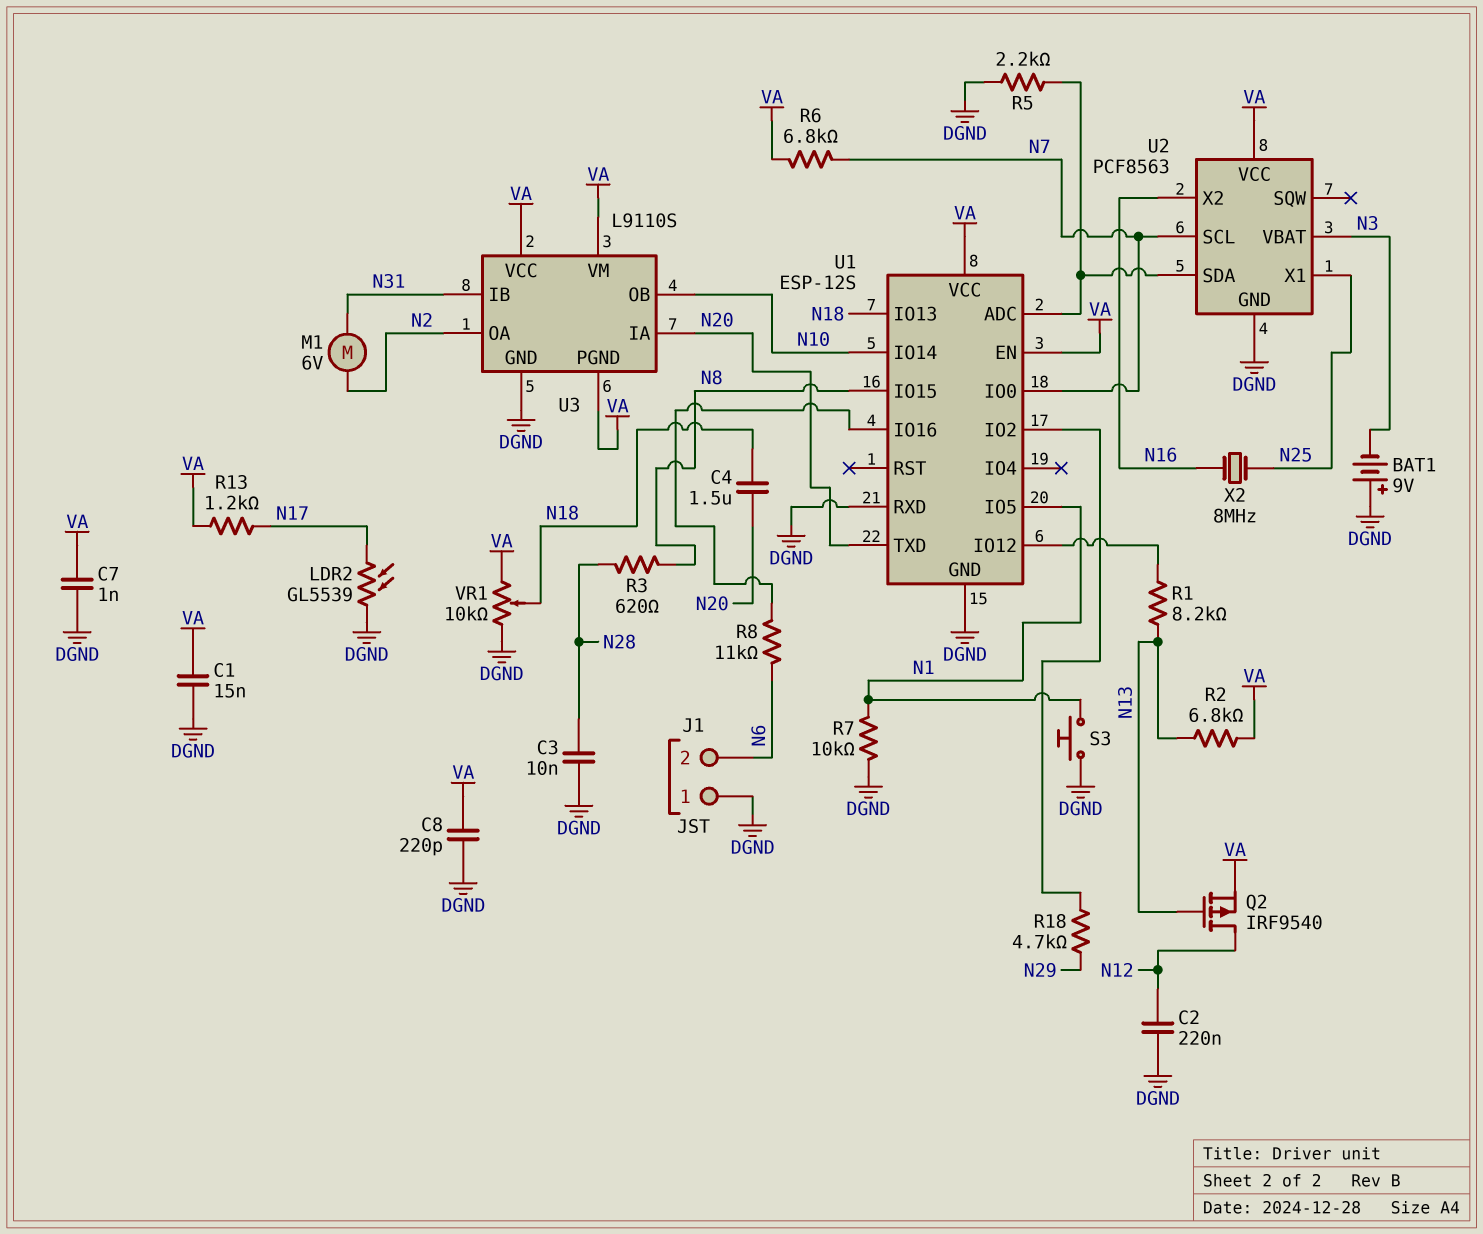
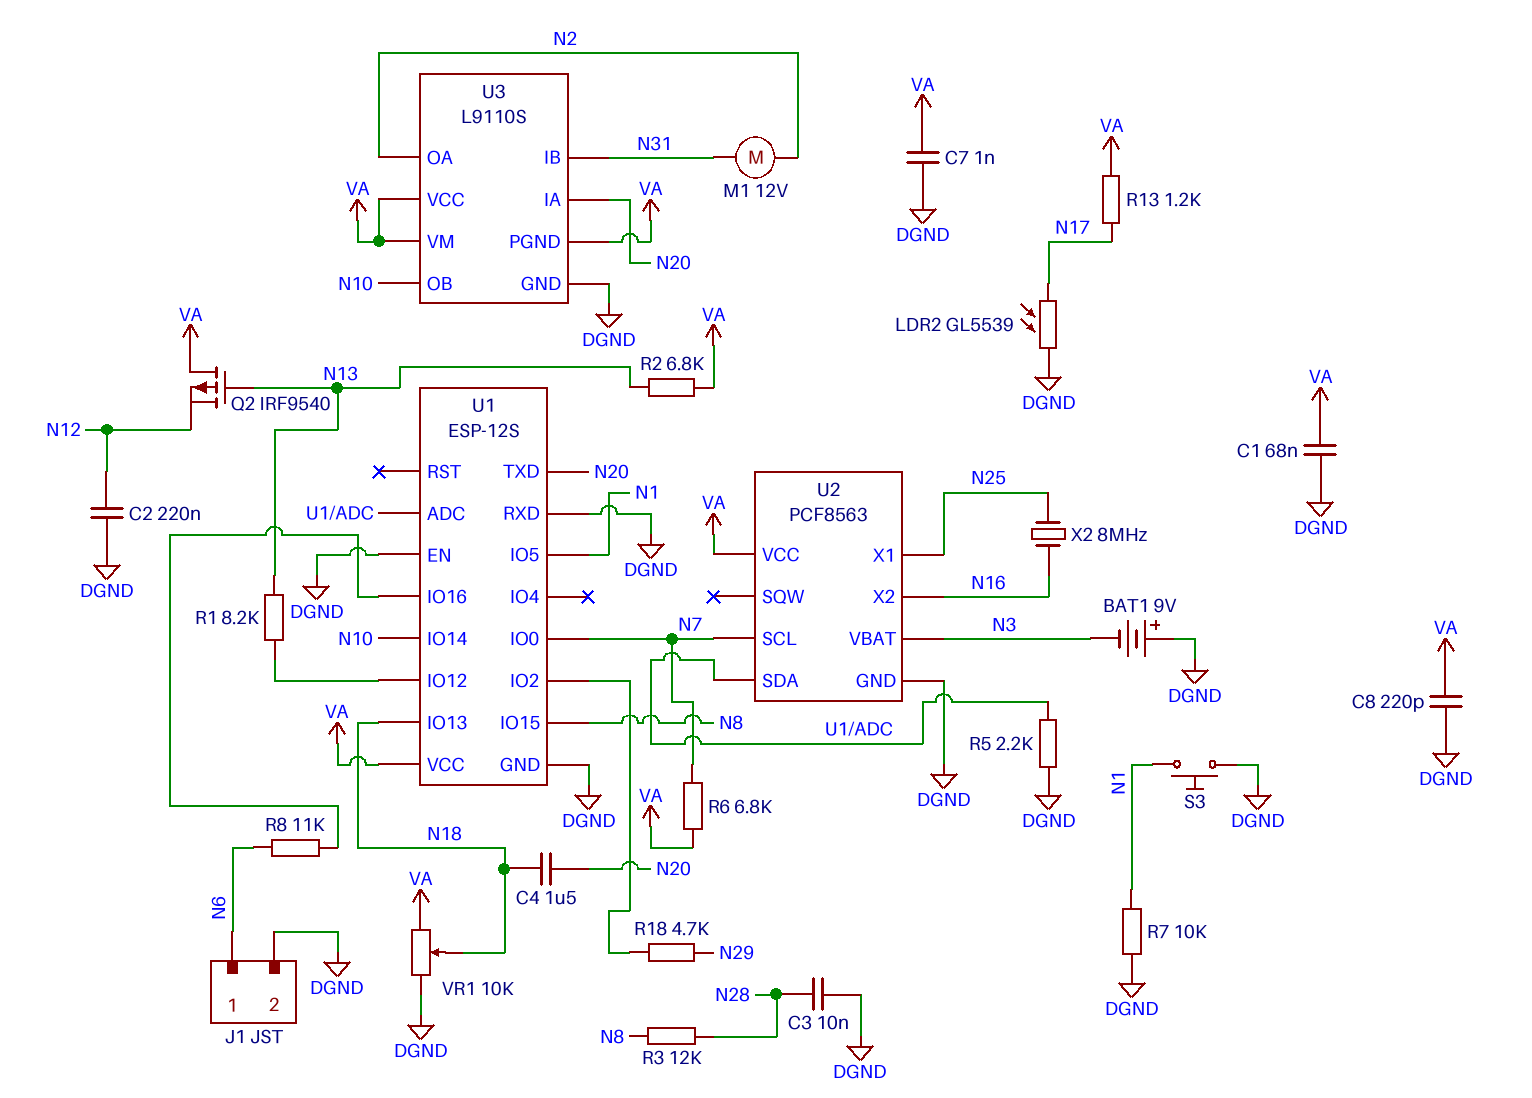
C1: 15nF (DGND, VA) -> 68nF (DGND, VA)
J1 pin 1: DGND -> N6
J1 pin 2: N6 -> DGND
M1: motor 6V (N2, N31) -> motor 12V (N2, N31)
Q2: PMOS IRF9540 (G N13, D N12, S VA) -> PMOS IRF9540 (G N13, D VA, S N12)
R3: 620 (N8, N28) -> 12k (N8, N28)
U1 pin EN: VA -> DGND

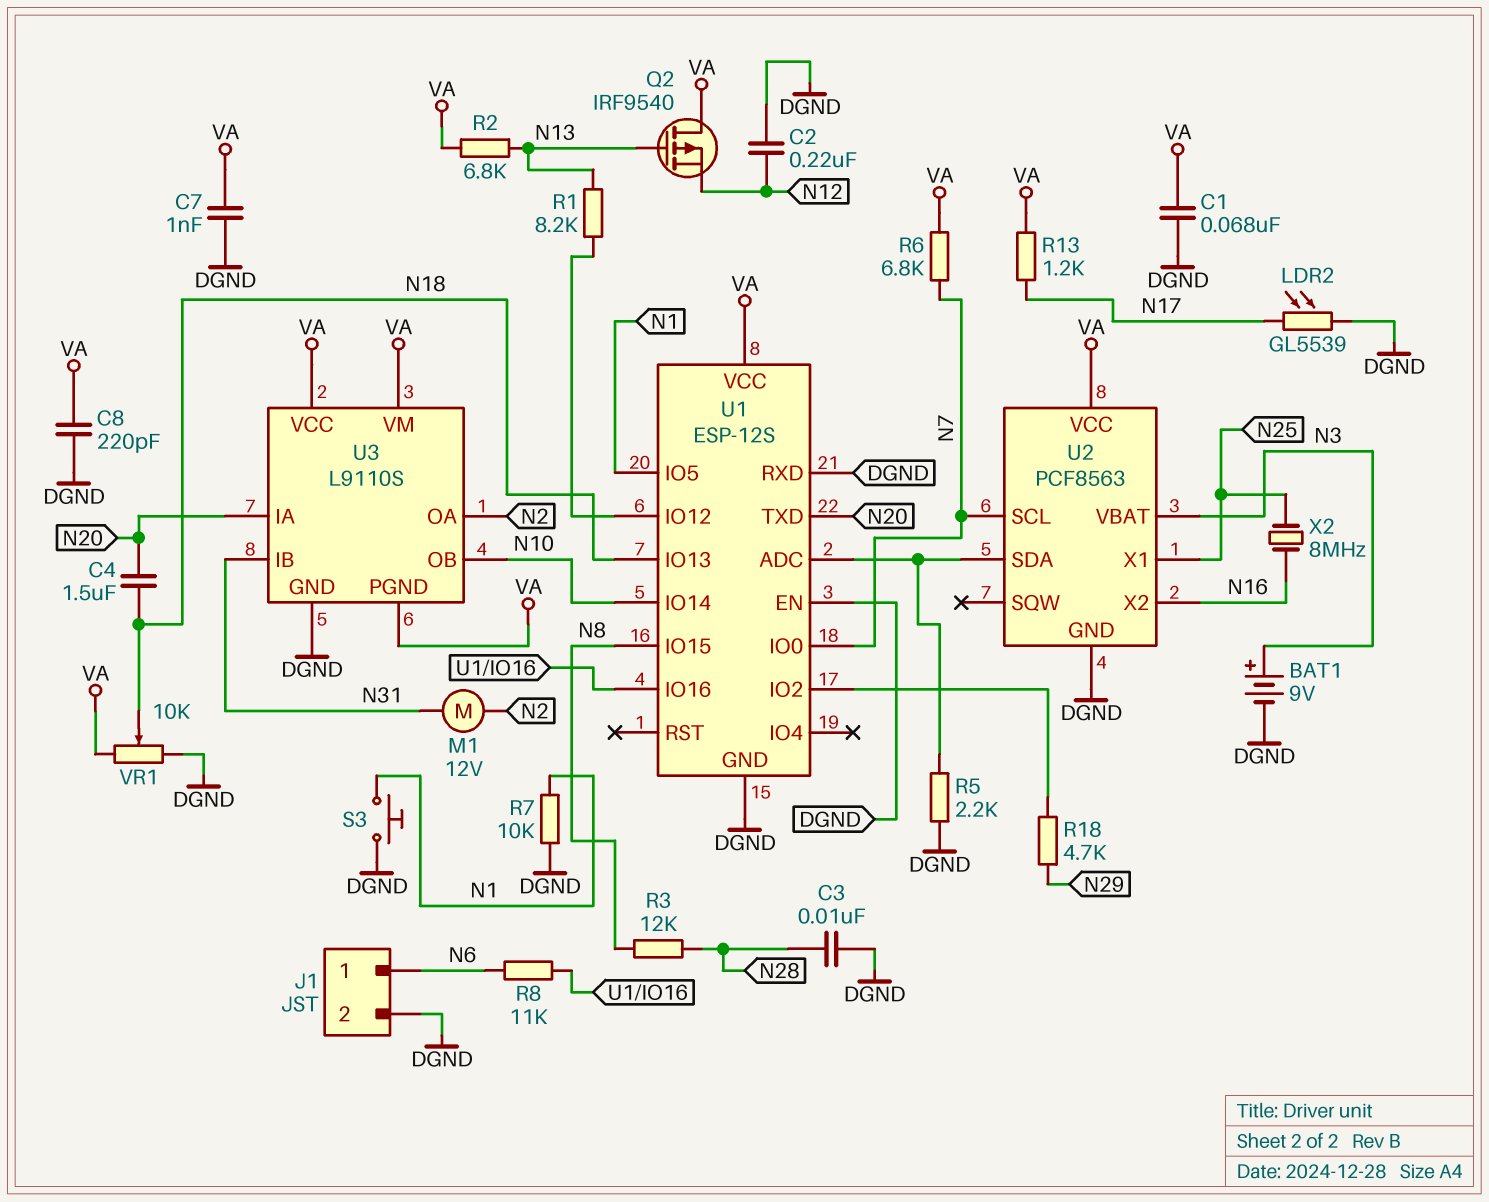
BAT1: 9V (plus DGND, minus N3) -> 9V (plus N3, minus DGND)

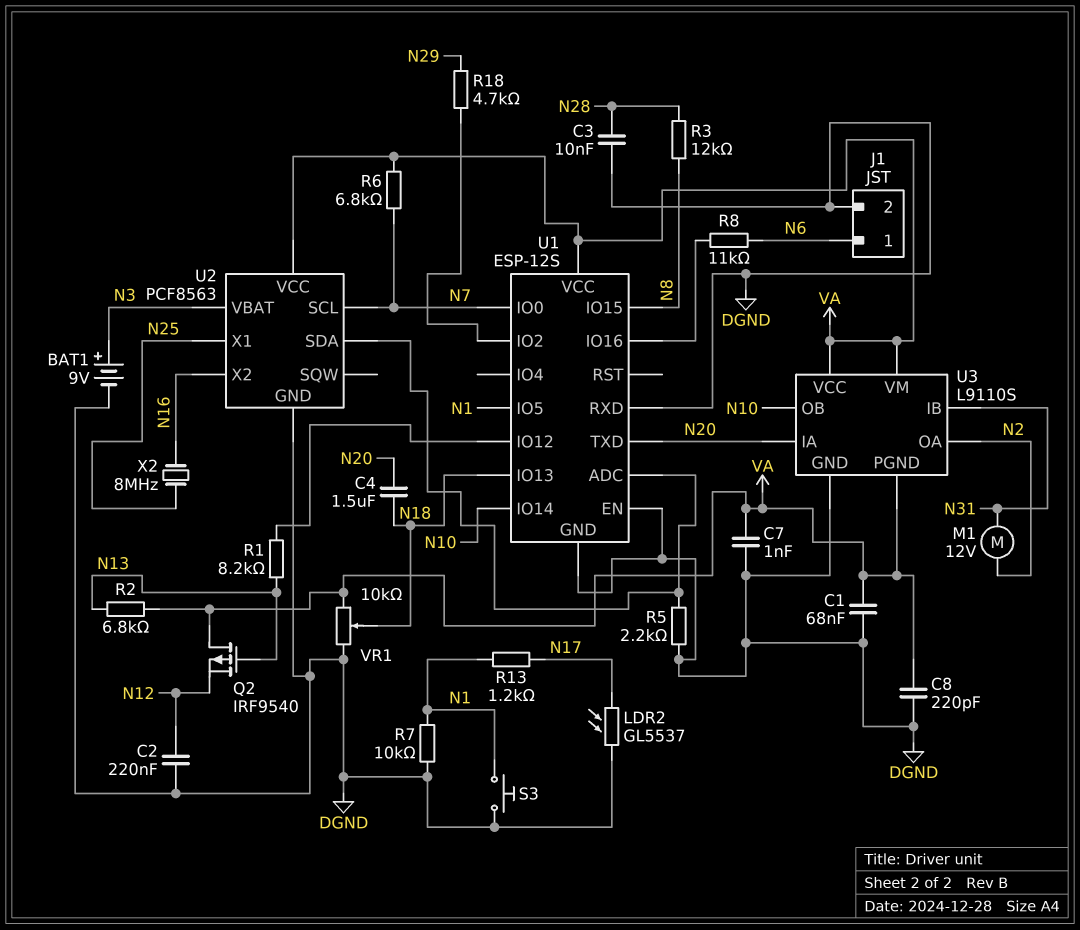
LDR2: GL5539 (DGND, N17) -> GL5537 (DGND, N17)
R13: 1.2k (N17, VA) -> 1.2k (N1, N17)

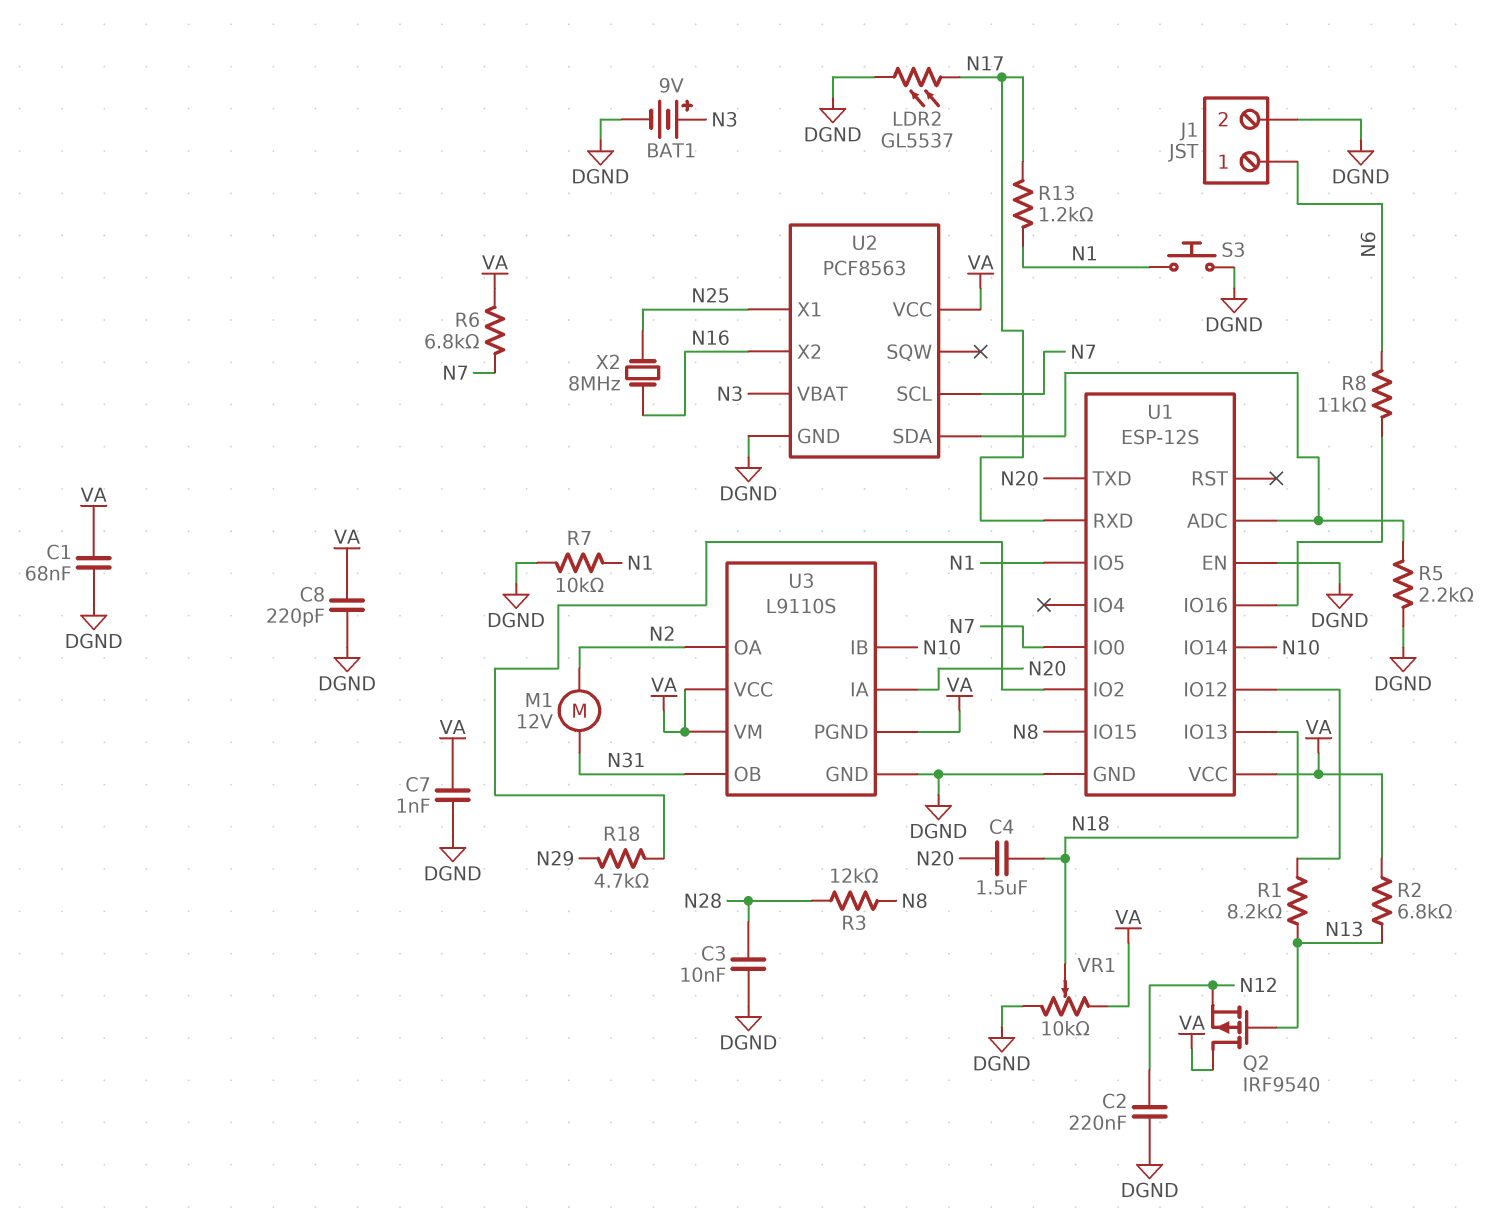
U1 pin RXD: DGND -> N17
U3 pin IB: N31 -> N10
U3 pin OB: N10 -> N31

